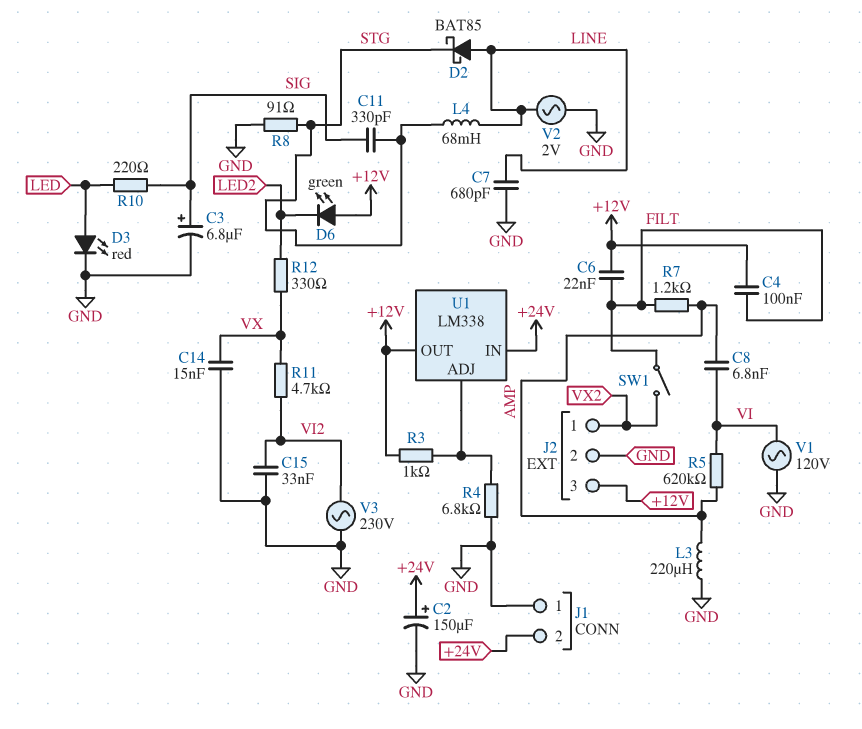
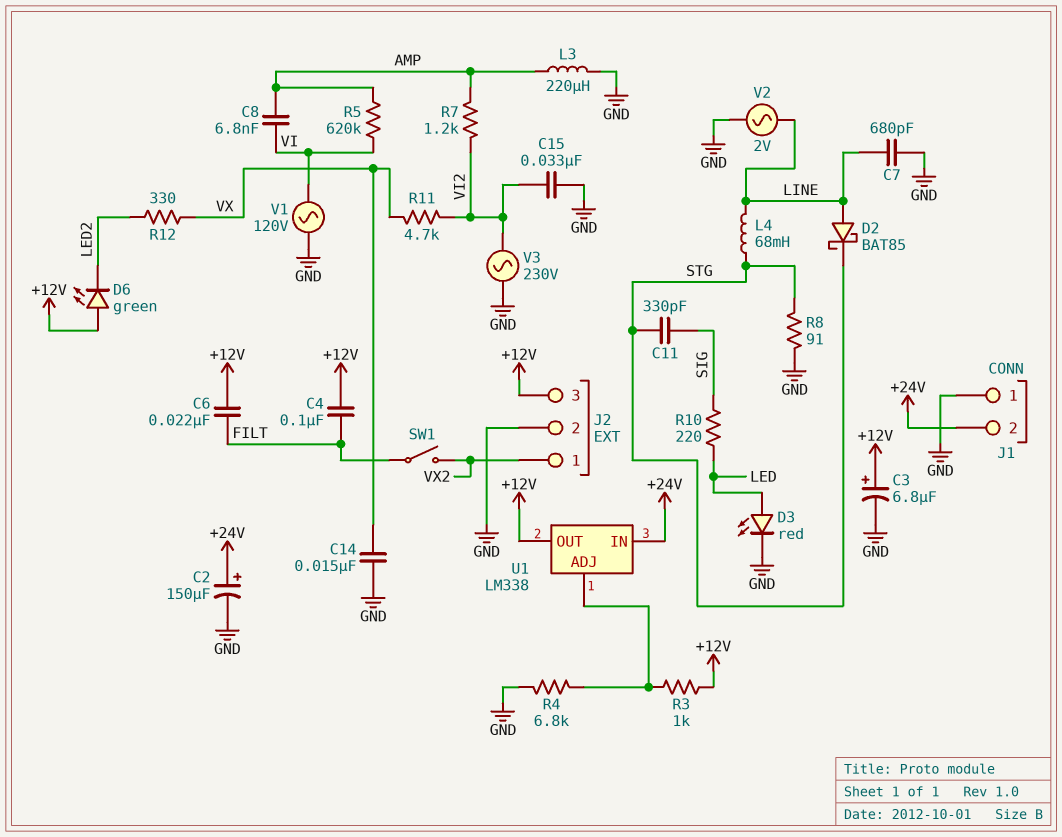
C3: 6.8uF (plus SIG, minus GND) -> 6.8uF (plus +12V, minus GND)
R7: 1.2k (AMP, FILT) -> 1.2k (AMP, VI2)

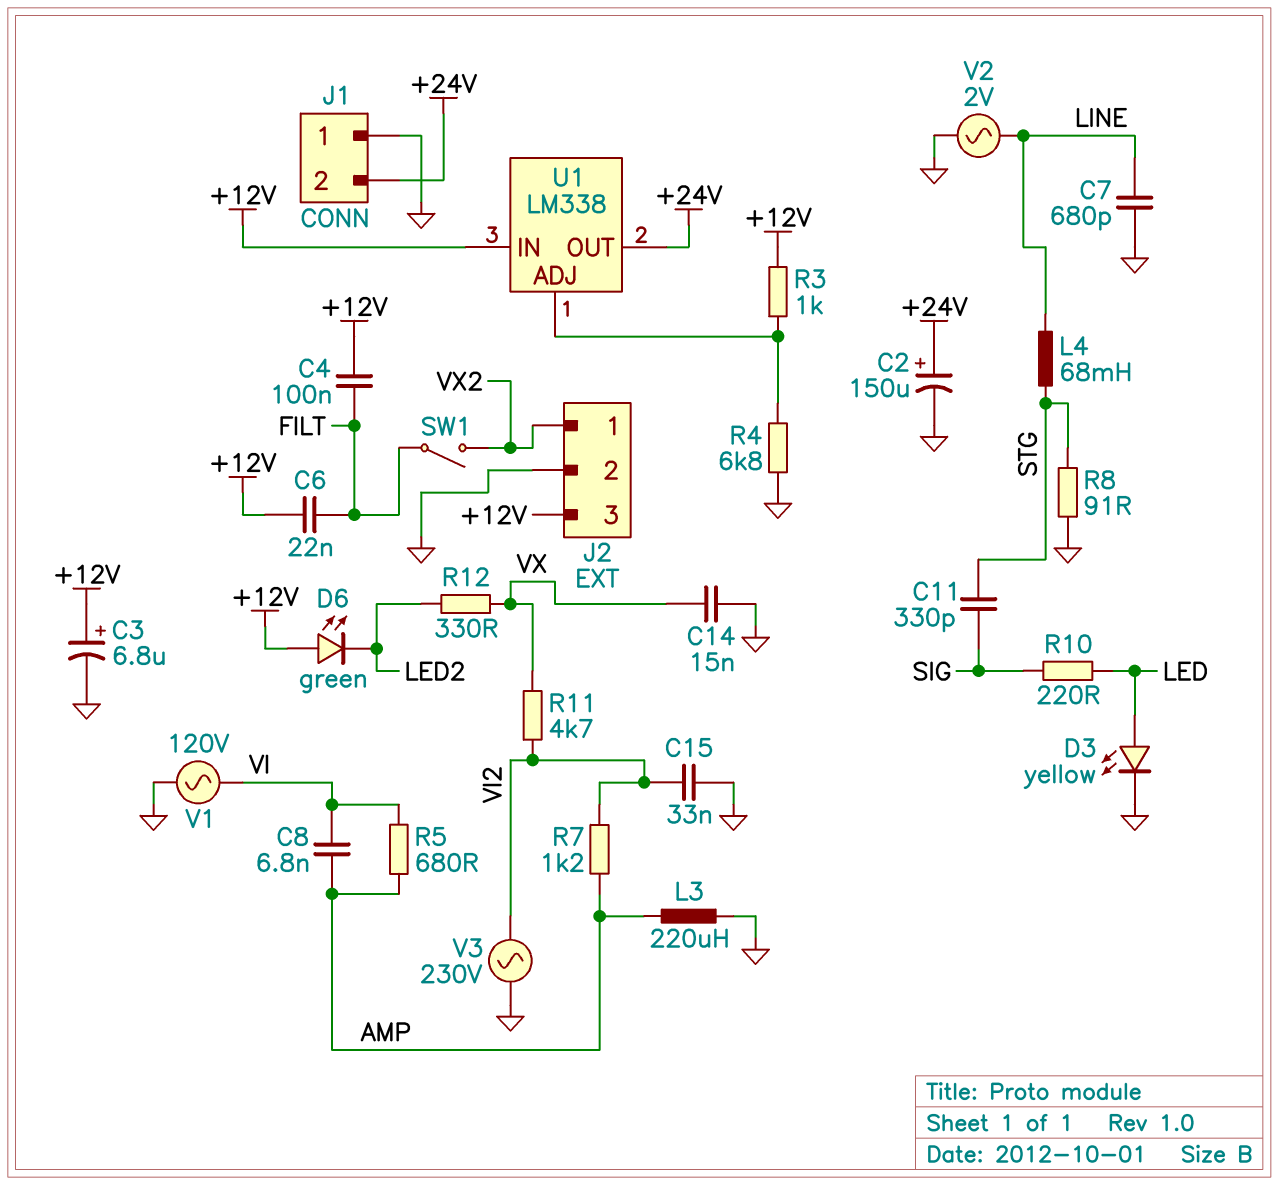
D2: schottky BAT85 (A LINE, K STG) -> none
D3: LED red (A LED, K GND) -> LED yellow (A LED, K GND)
R5: 620k (AMP, VI) -> 680 (AMP, VI)
U1 pin IN: +24V -> +12V
U1 pin OUT: +12V -> +24V

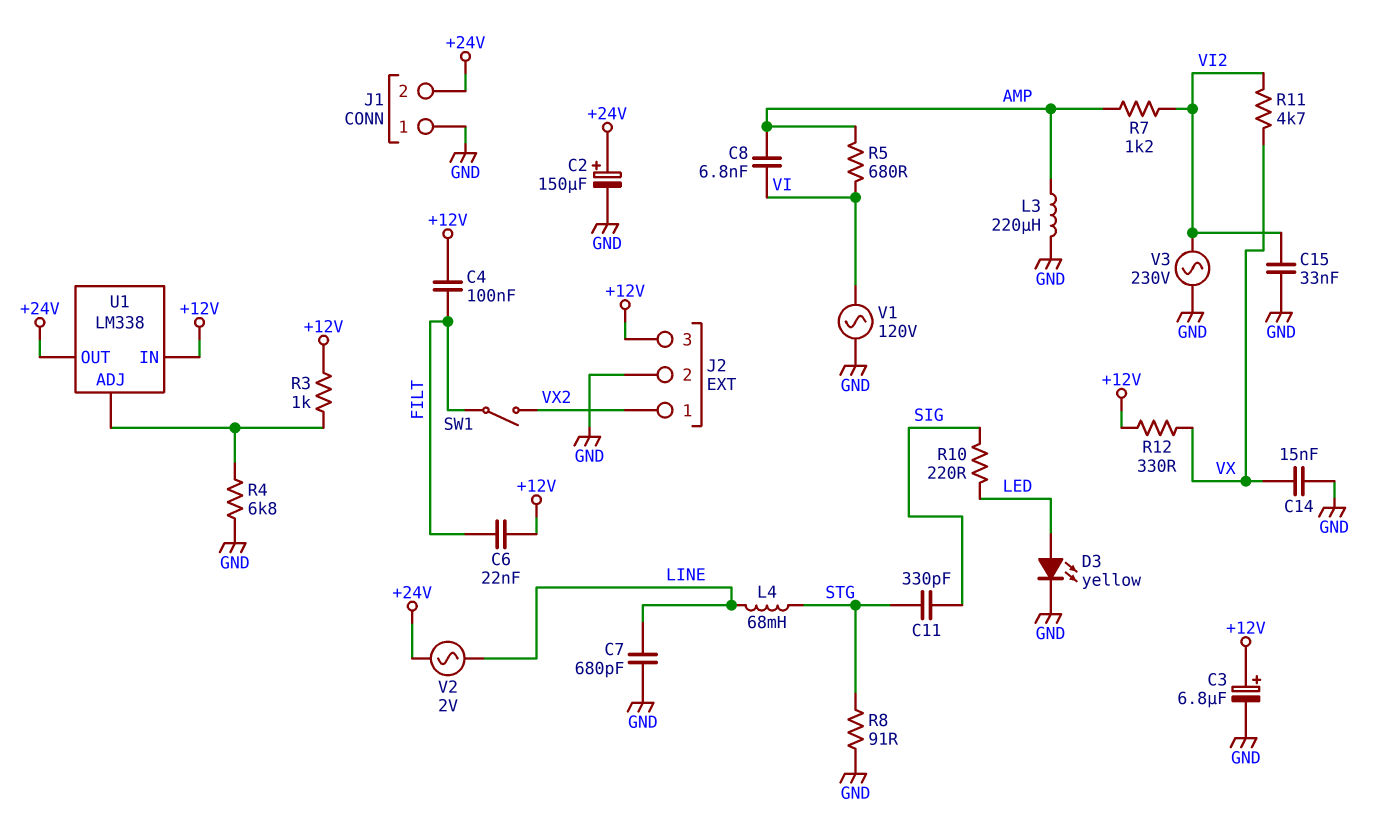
D6: LED green (A +12V, K LED2) -> none
R12: 330 (LED2, VX) -> 330 (+12V, VX)
V2: AC 2V (GND, LINE) -> AC 2V (+24V, LINE)

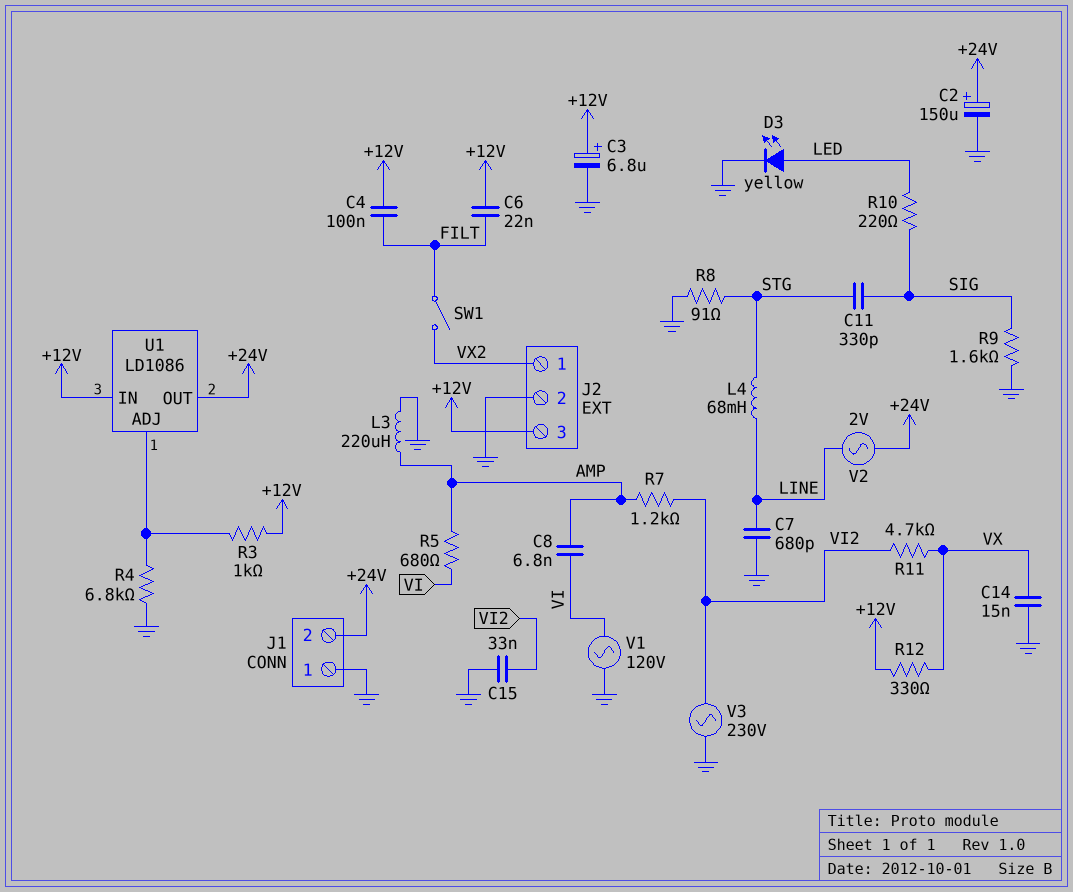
R9: none -> 1.6k (GND, SIG)
U1: LM338 -> LD1086

